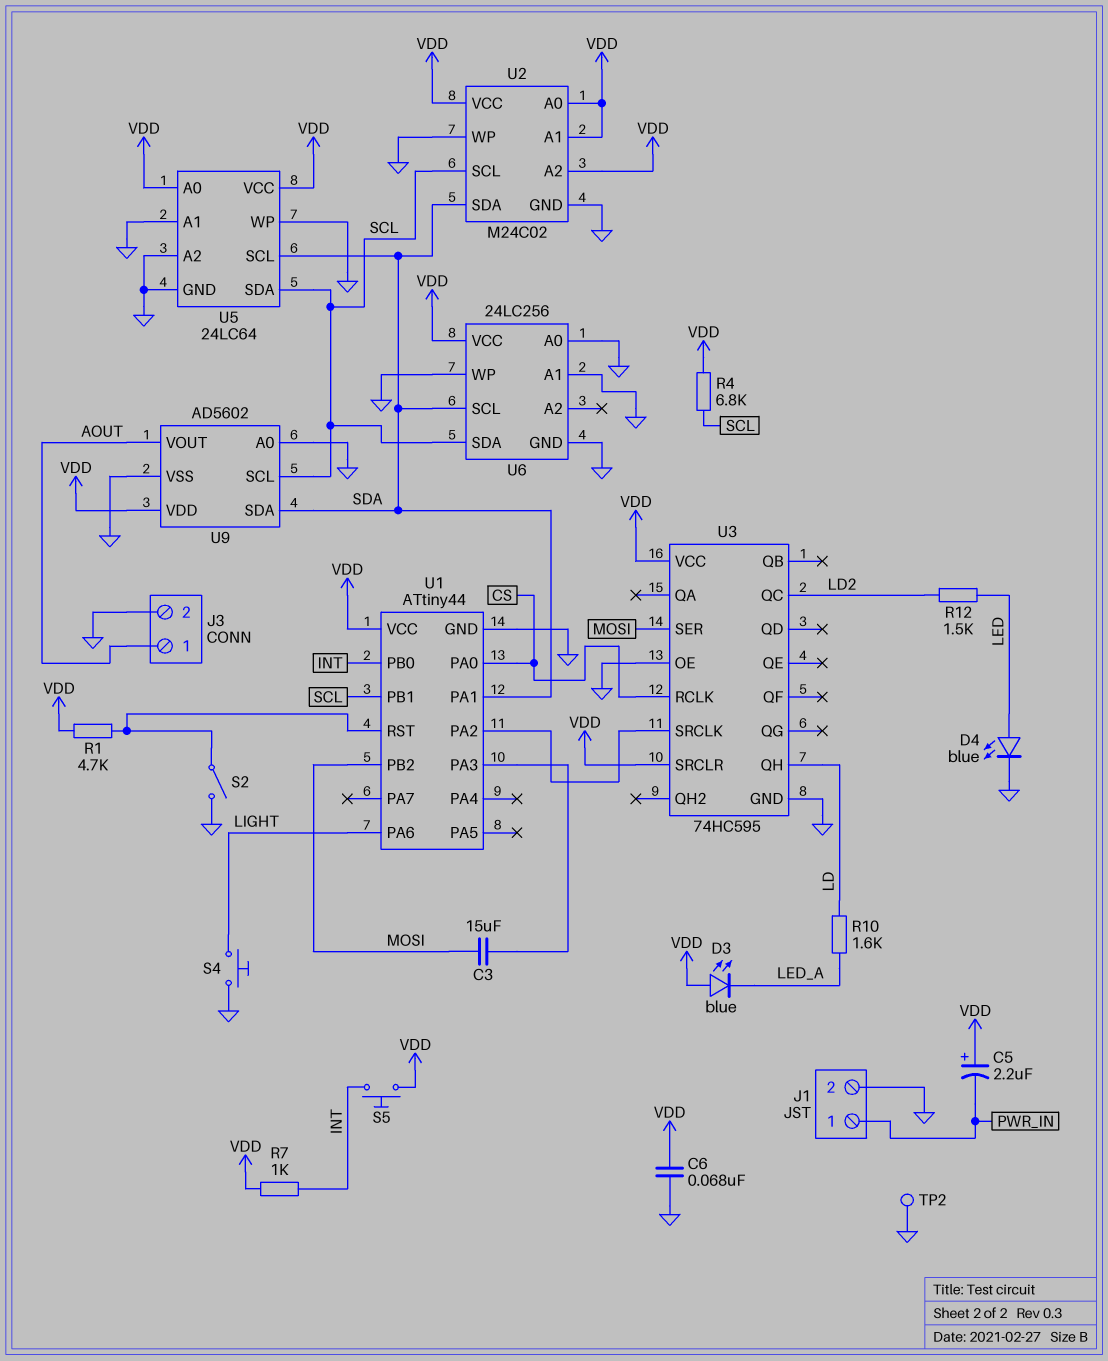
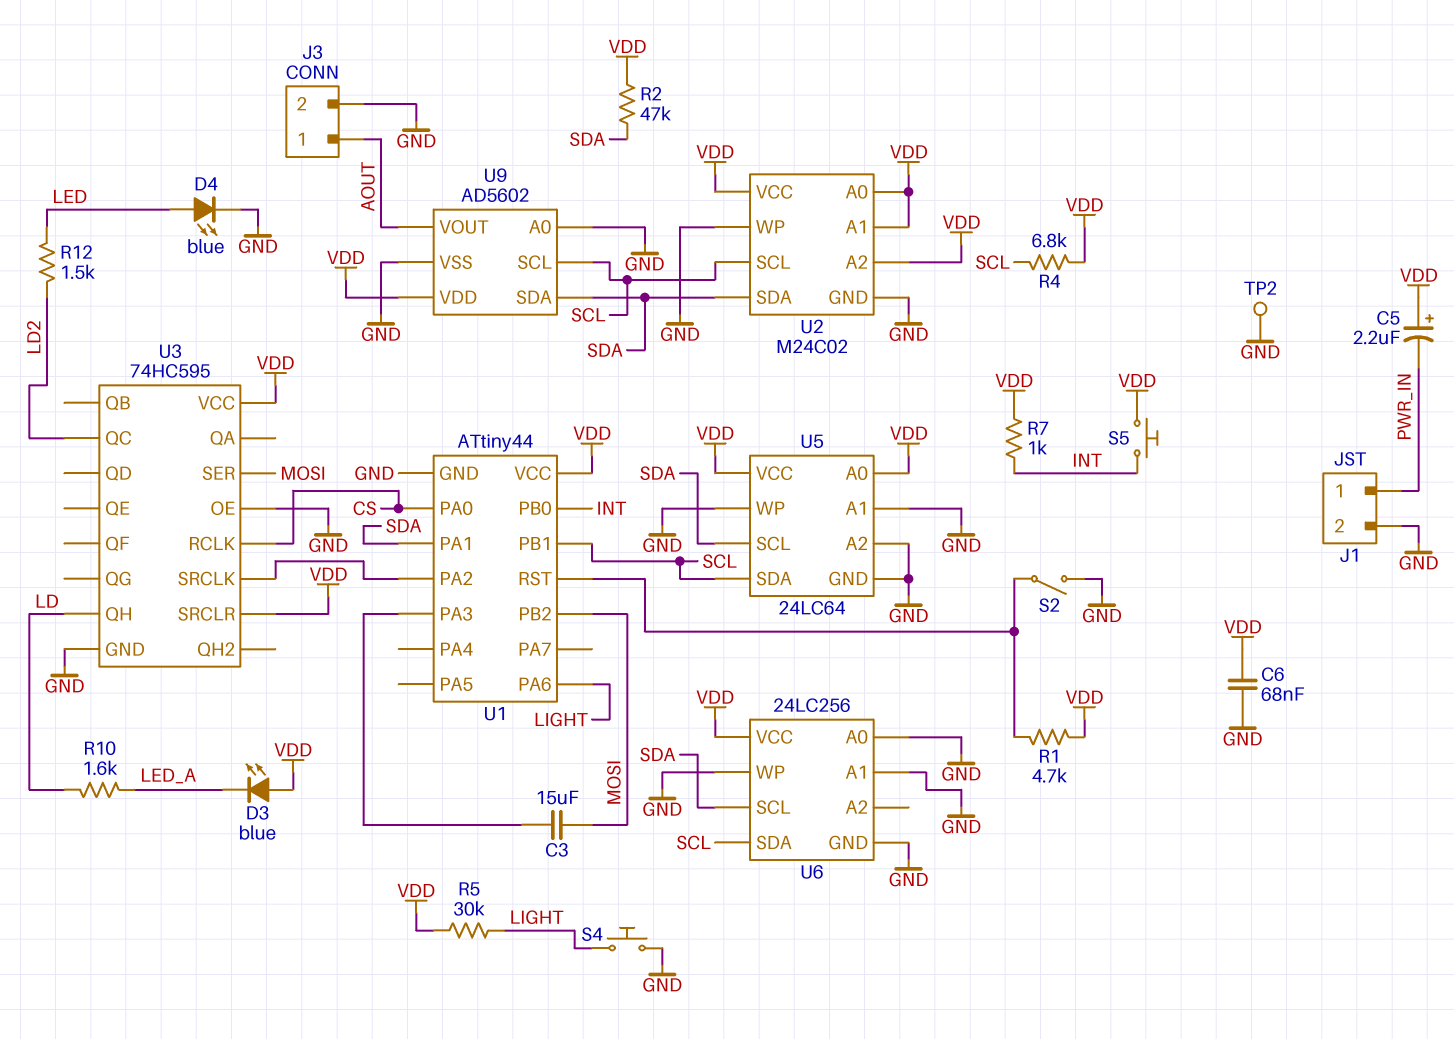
R2: none -> 47k (SDA, VDD)
R5: none -> 30k (LIGHT, VDD)

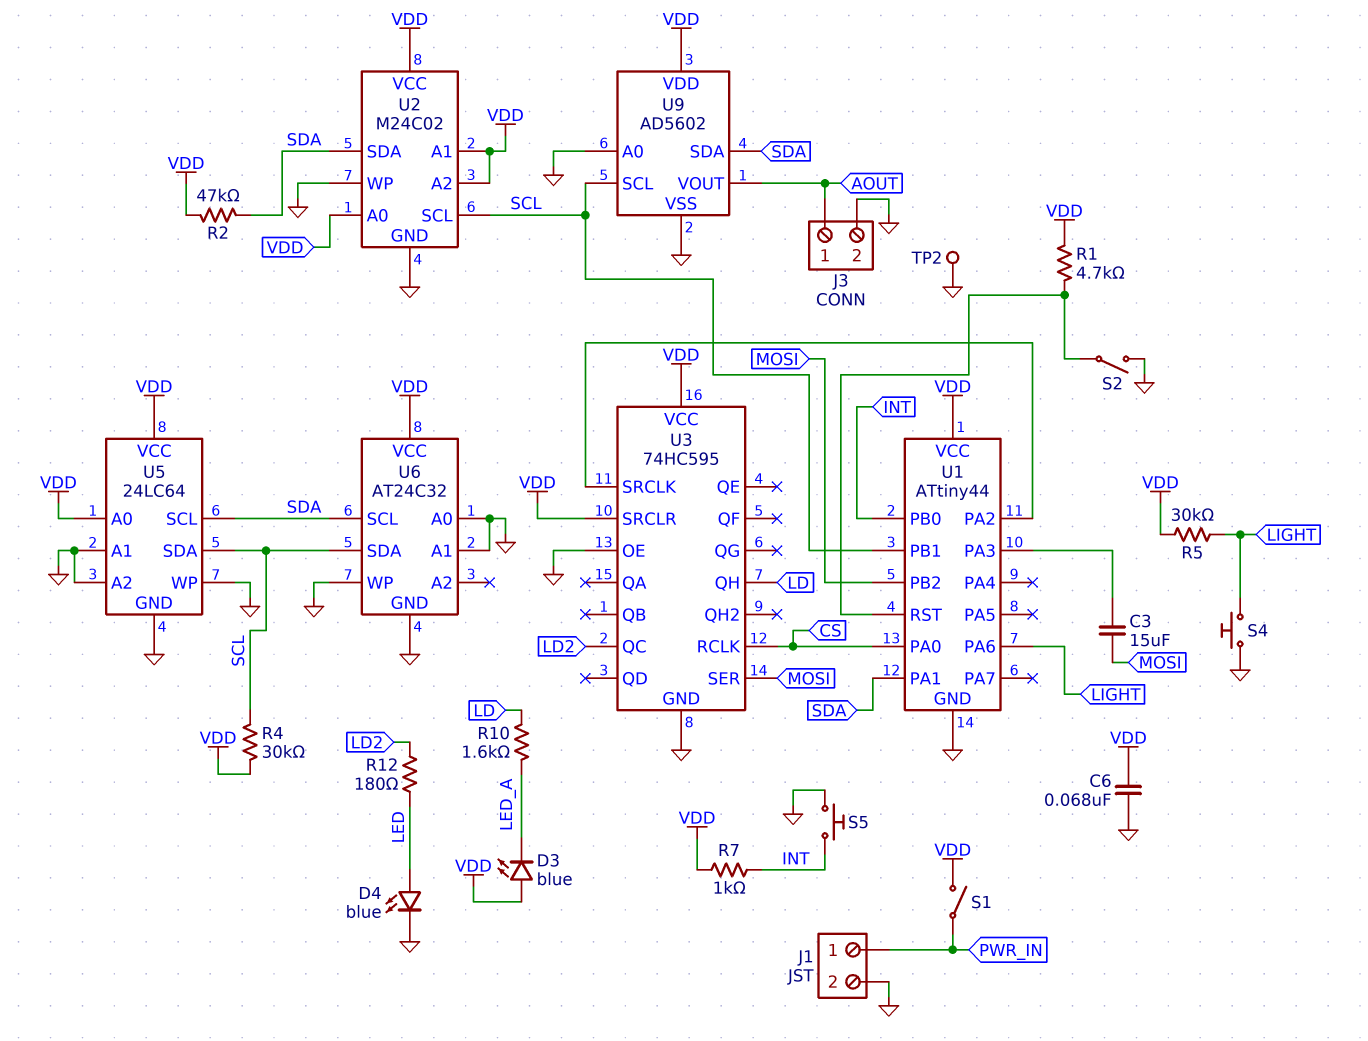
C5: 2.2uF (plus VDD, minus PWR_IN) -> none
R4: 6.8k (SCL, VDD) -> 30k (SCL, VDD)
R12: 1.5k (LD2, LED) -> 180 (LD2, LED)
S1: none -> switch (PWR_IN, VDD)
S5: button (INT, VDD) -> button (GND, INT)
U6: 24LC256 -> AT24C32

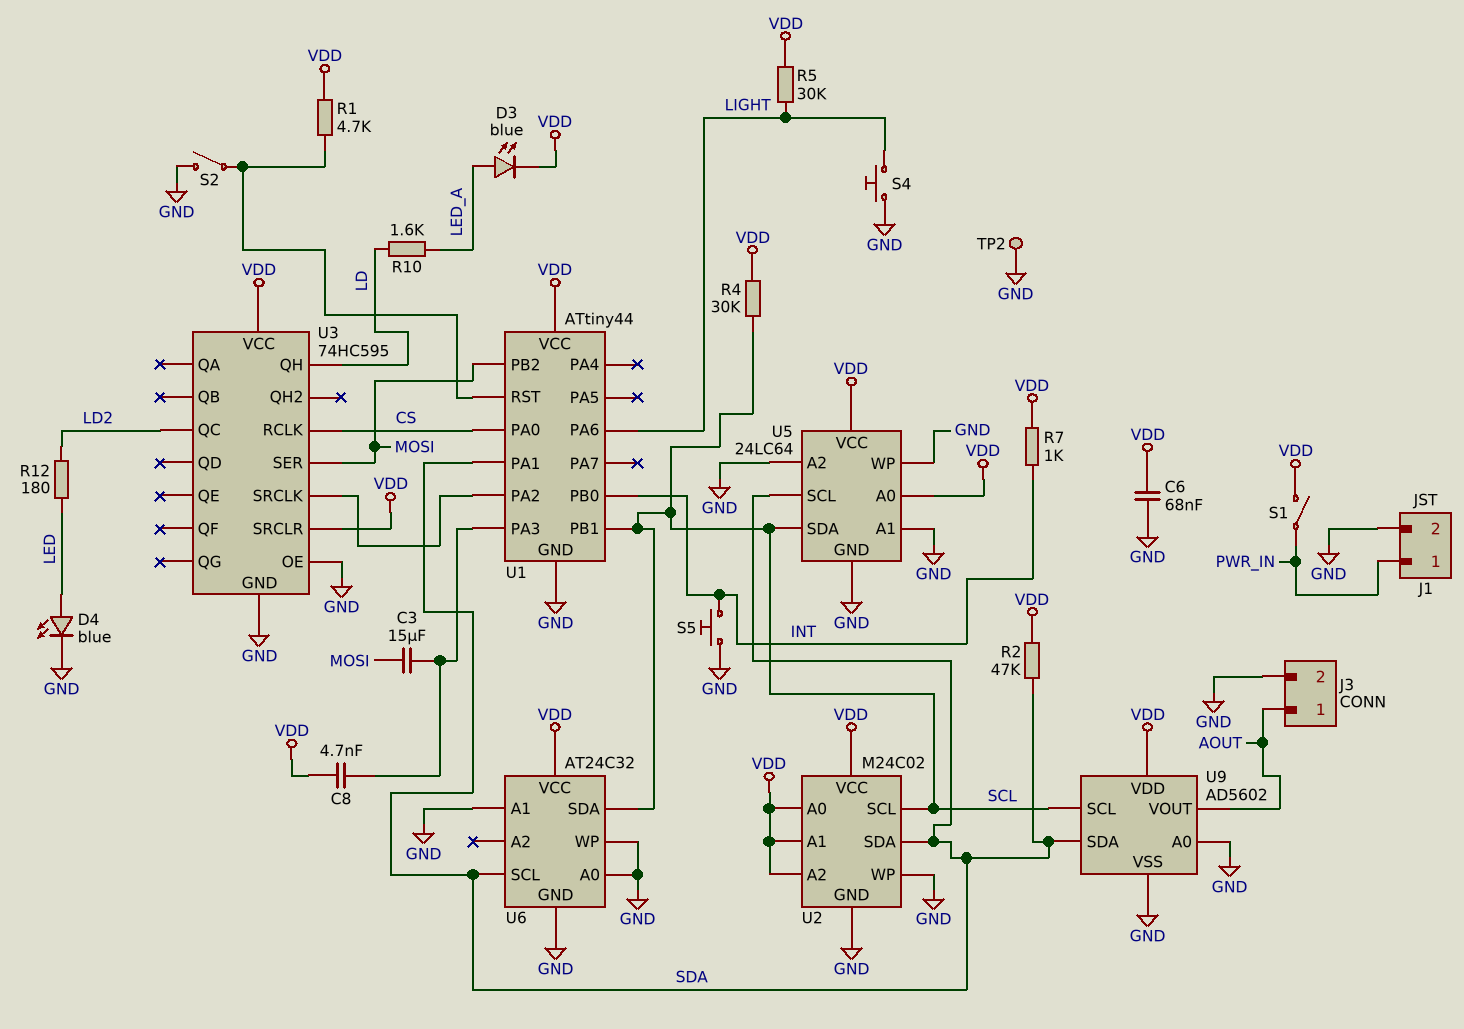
C8: none -> 4.7nF (U1/PA3, VDD)
D3: LED blue (A VDD, K LED_A) -> LED blue (A LED_A, K VDD)

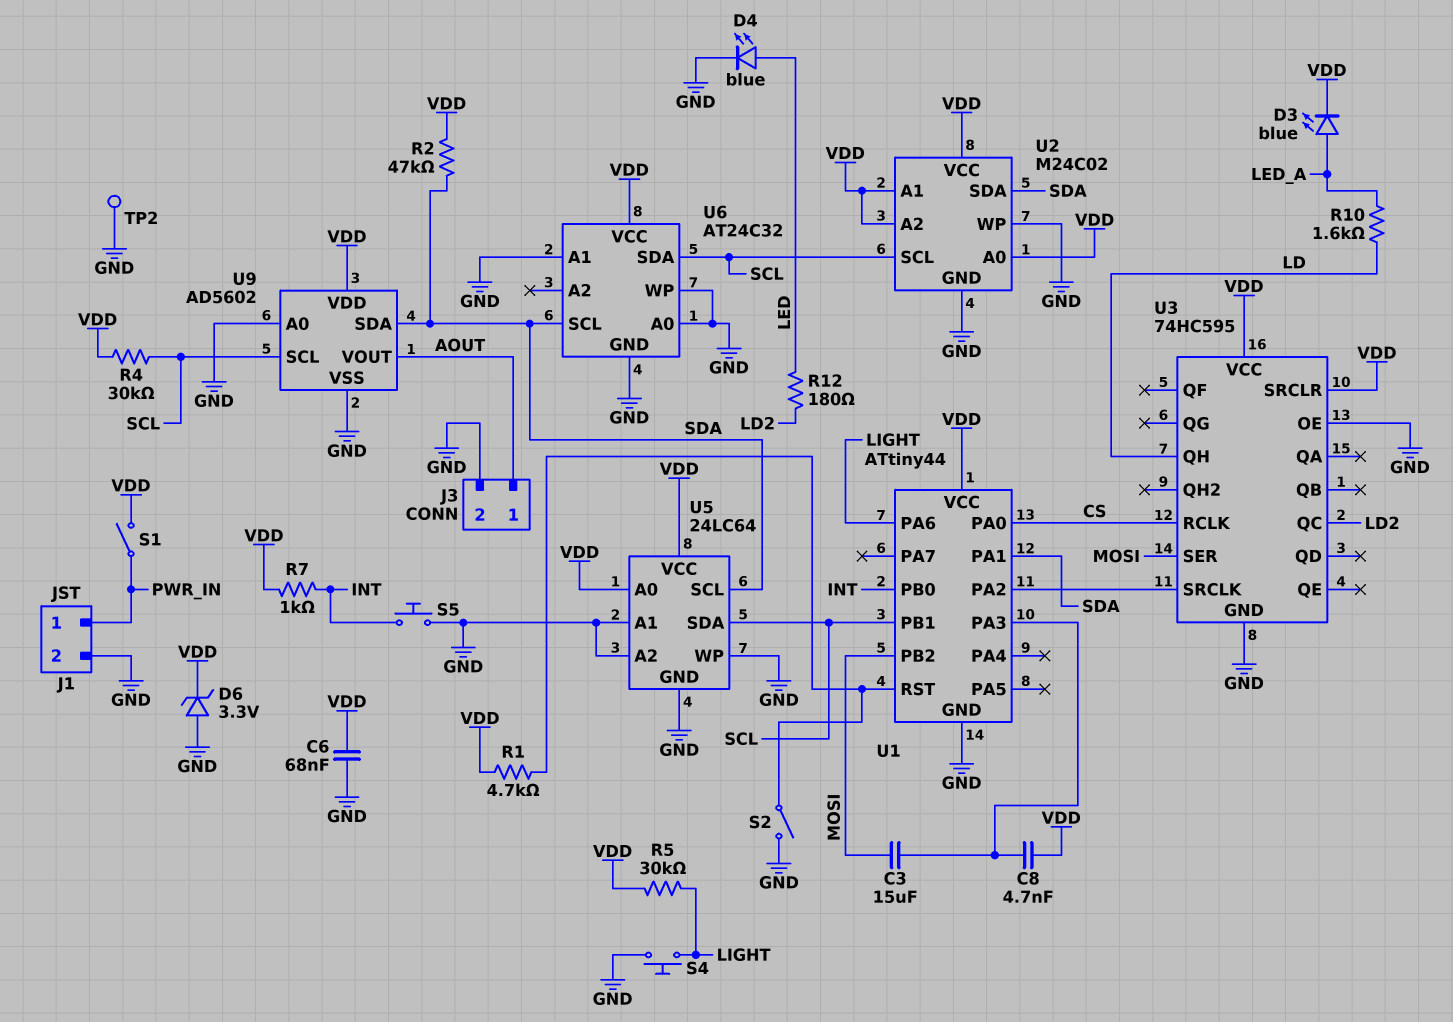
D6: none -> zener 3.3V (A GND, K VDD)

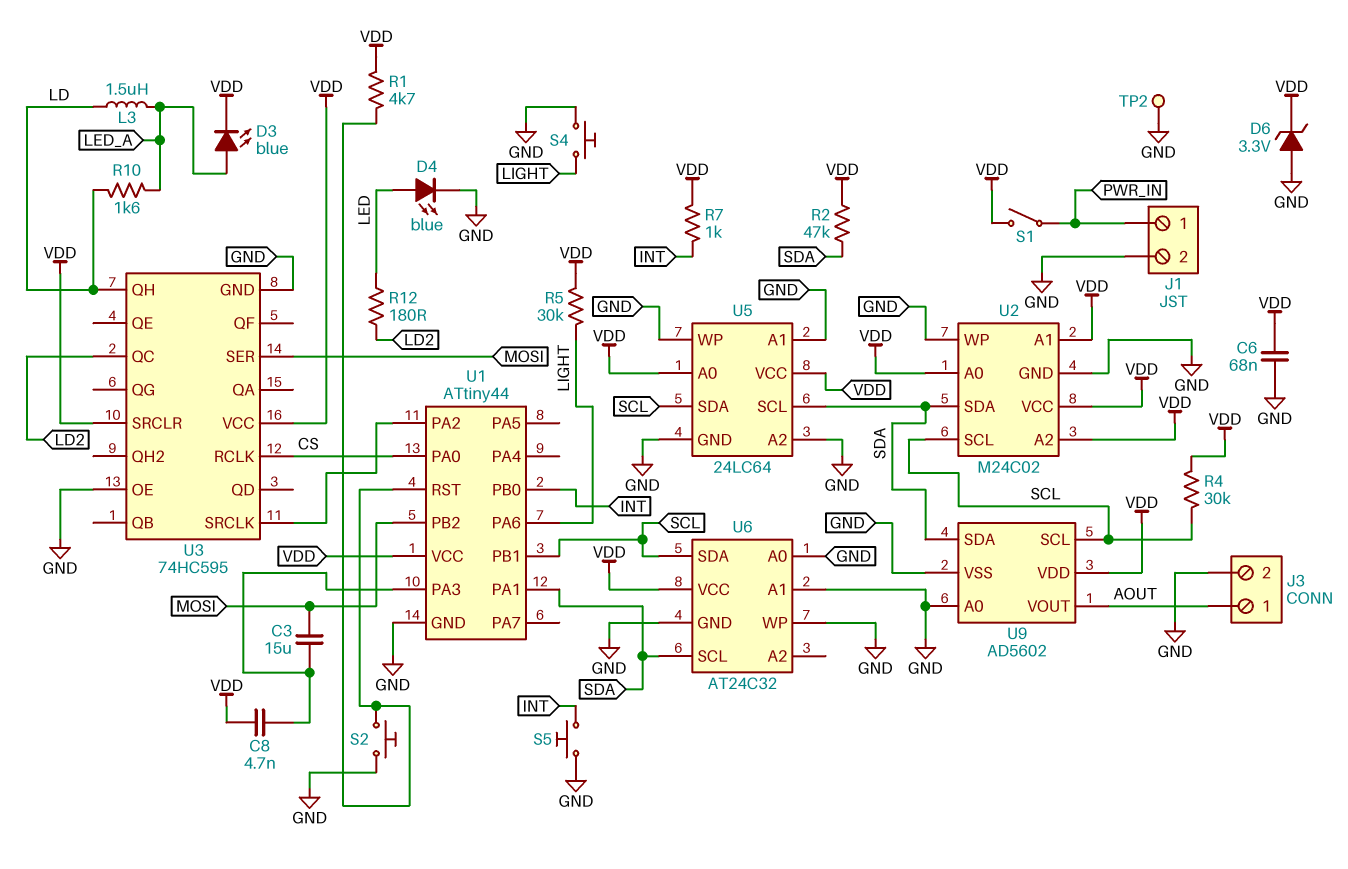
L3: none -> 1.5uH (LD, LED_A)
S2: switch (GND, U1/RST) -> button (GND, U1/RST)

